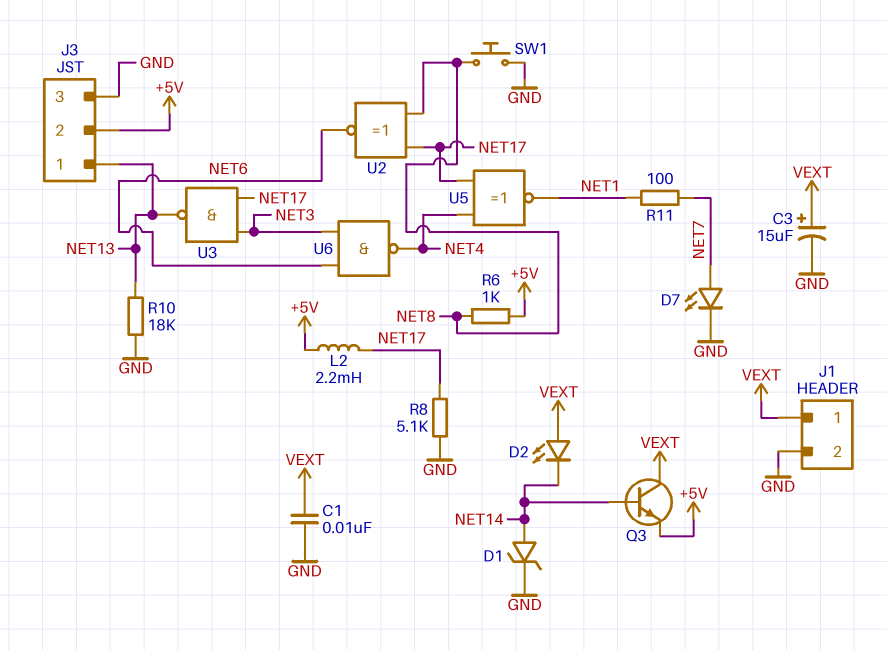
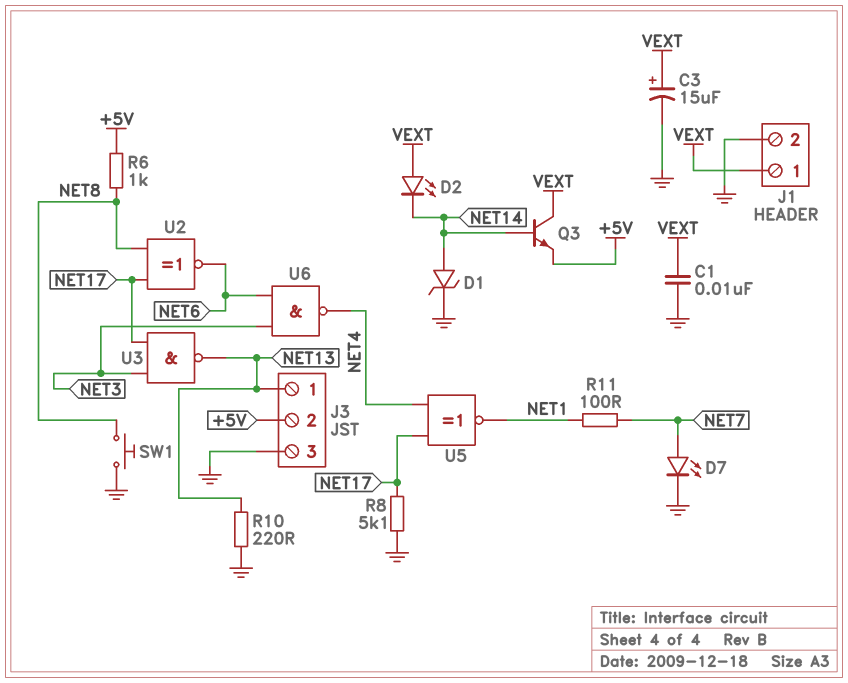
L2: 2.2mH (+5V, NET17) -> none
R10: 18k (GND, NET13) -> 220 (GND, NET13)

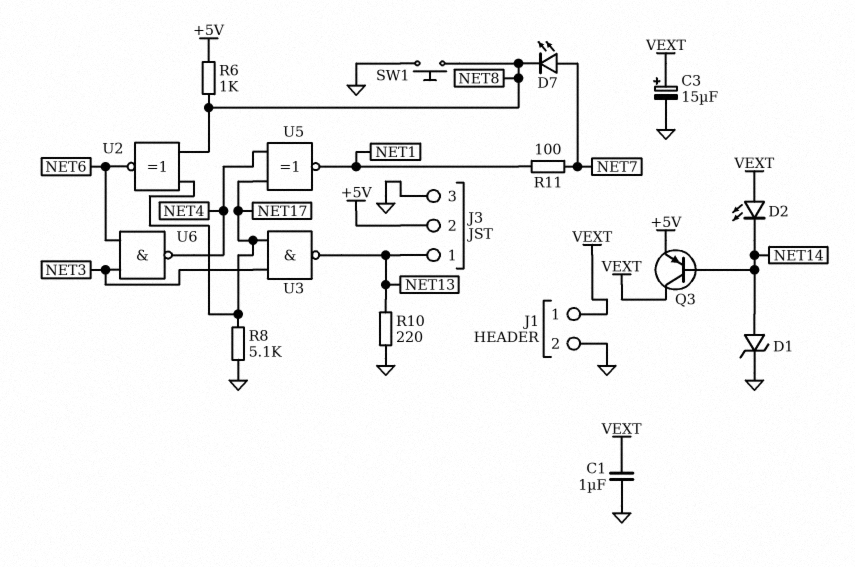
C1: 10nF (GND, VEXT) -> 1uF (GND, VEXT)
D7: LED (A NET7, K GND) -> LED (A NET7, K NET8)
Q3: NPN (B NET14, C VEXT, E +5V) -> PNP (B NET14, C VEXT, E +5V)

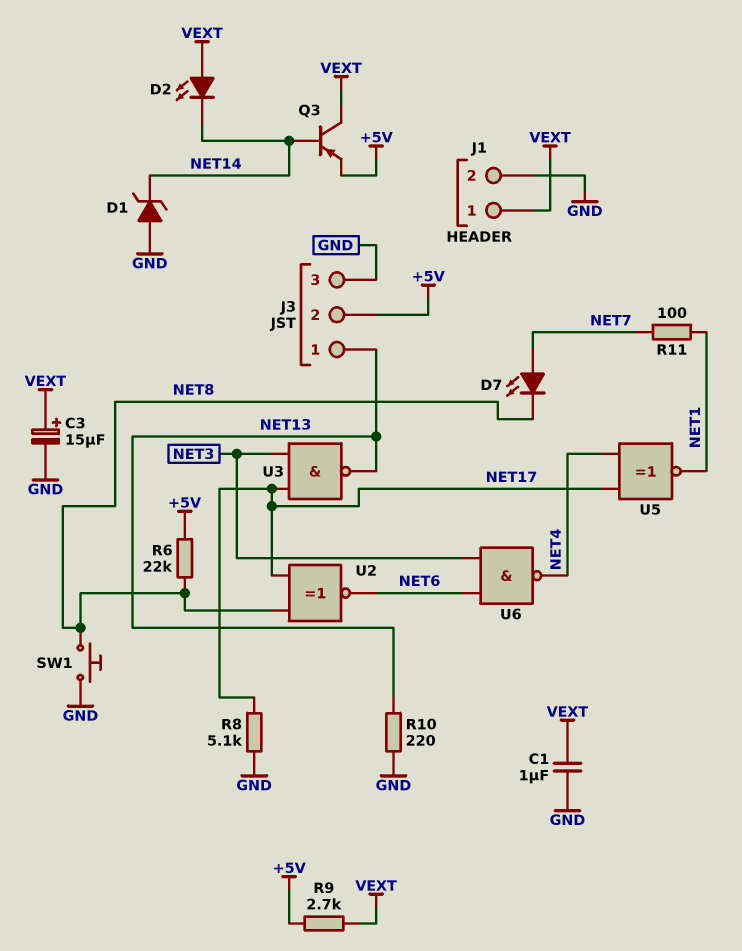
D1: zener (A NET14, K GND) -> zener (A GND, K NET14)
R6: 1k (+5V, NET8) -> 22k (+5V, NET8)
R9: none -> 2.7k (+5V, VEXT)

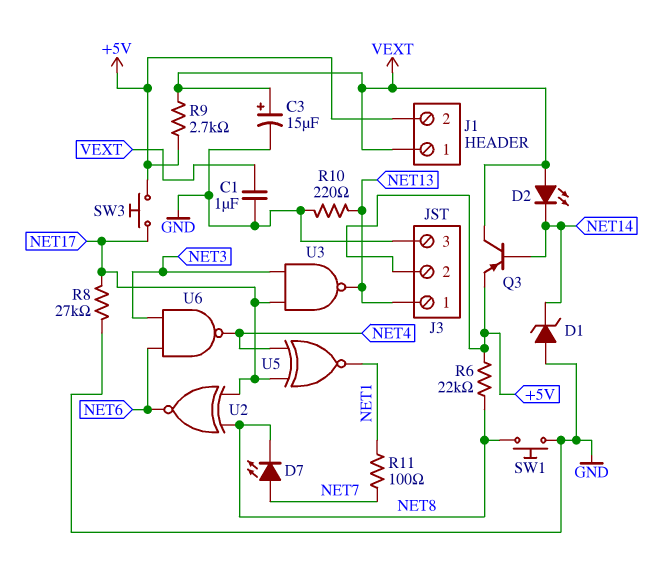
J1 pin 2: GND -> +5V
R8: 5.1k (GND, NET17) -> 27k (GND, NET17)
SW3: none -> button (+5V, NET17)

